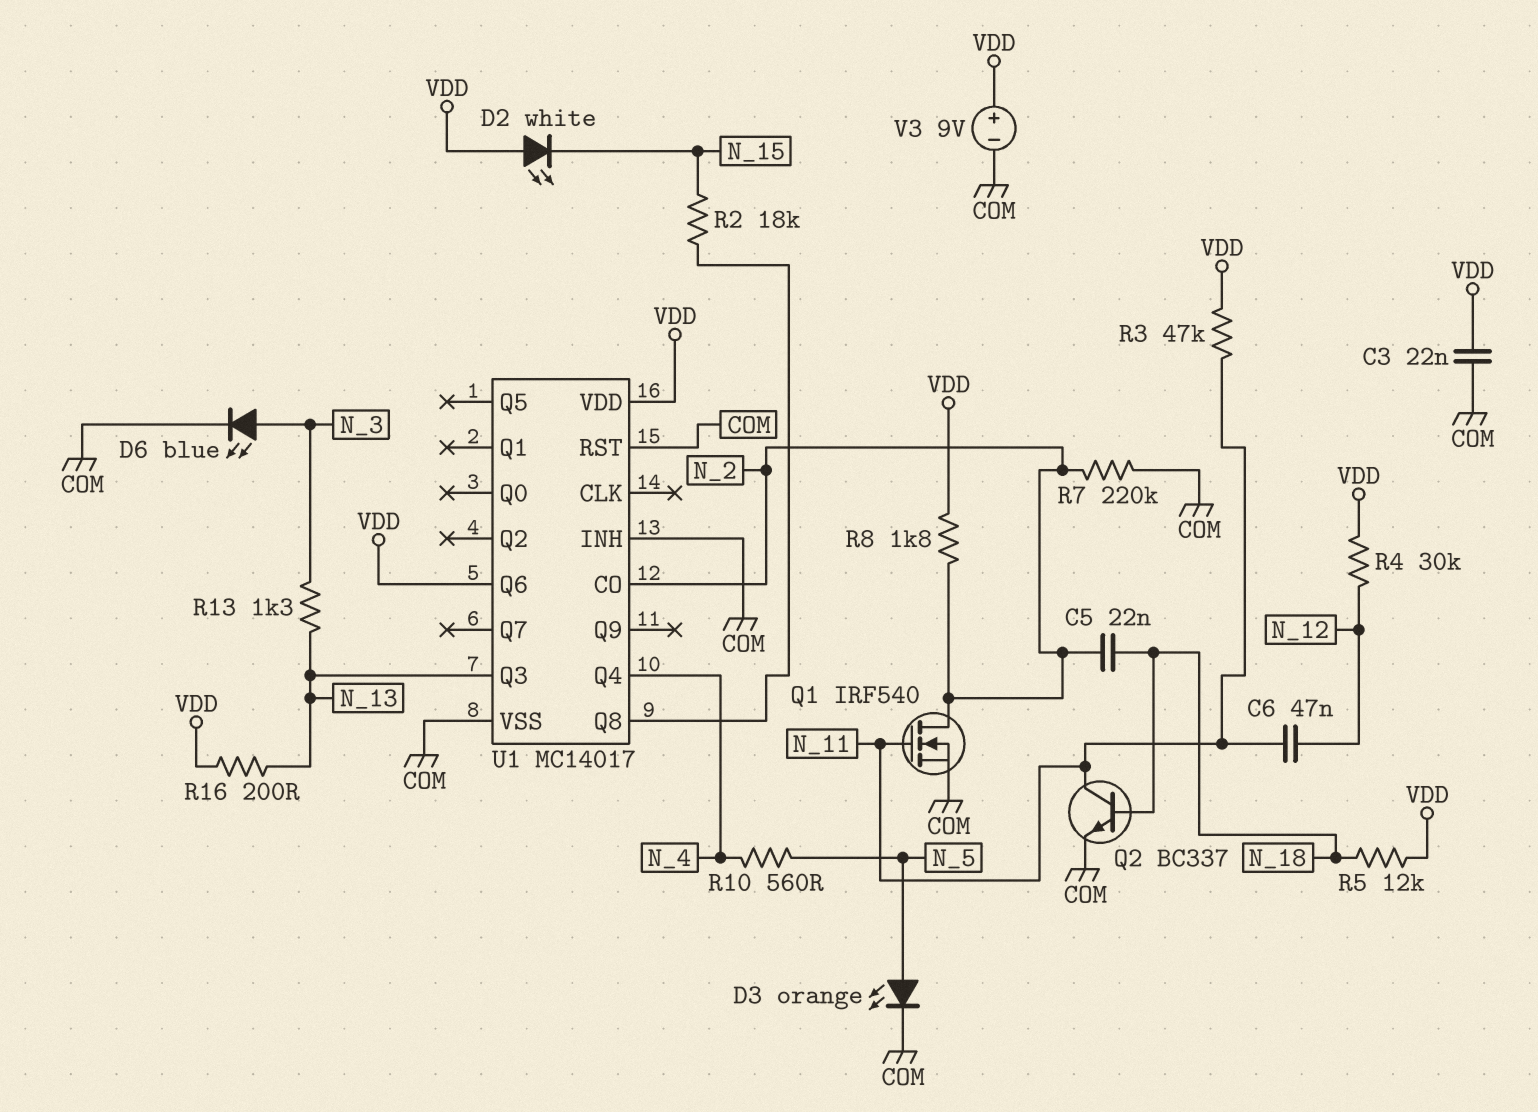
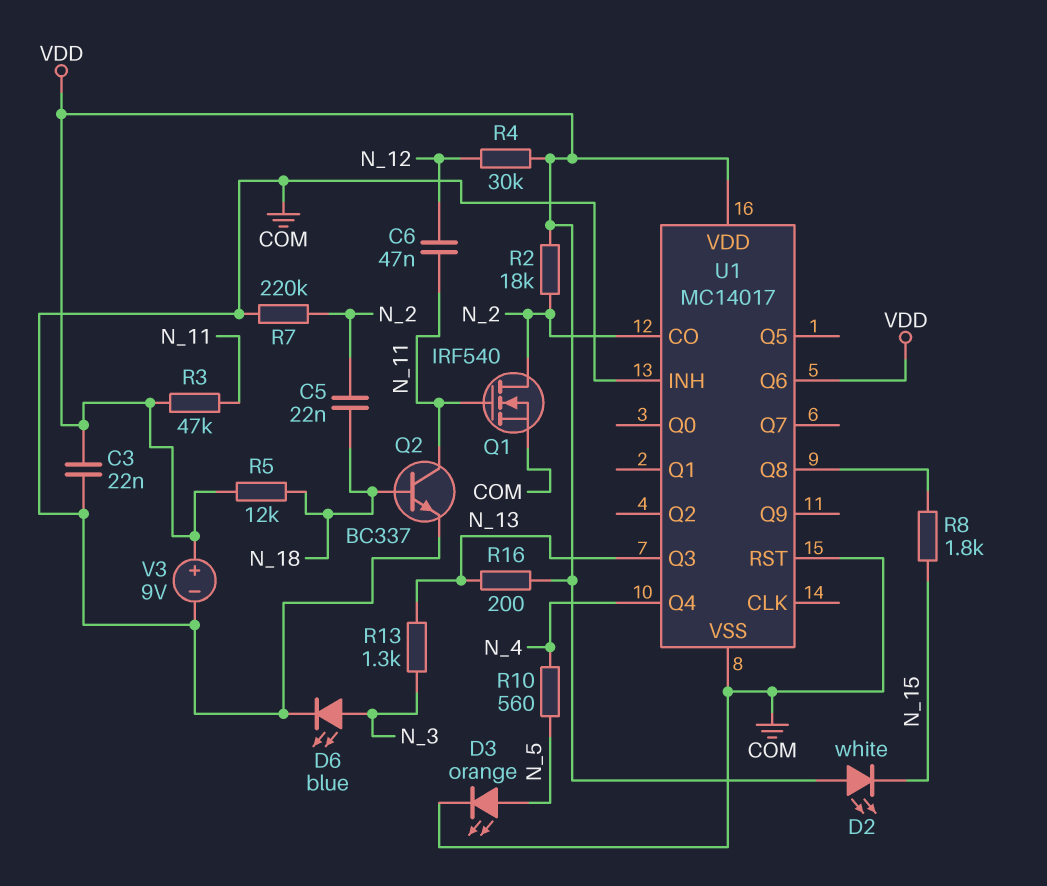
R2: 18k (N_15, U1/Q8) -> 18k (N_2, VDD)
R8: 1.8k (N_2, VDD) -> 1.8k (N_15, U1/Q8)

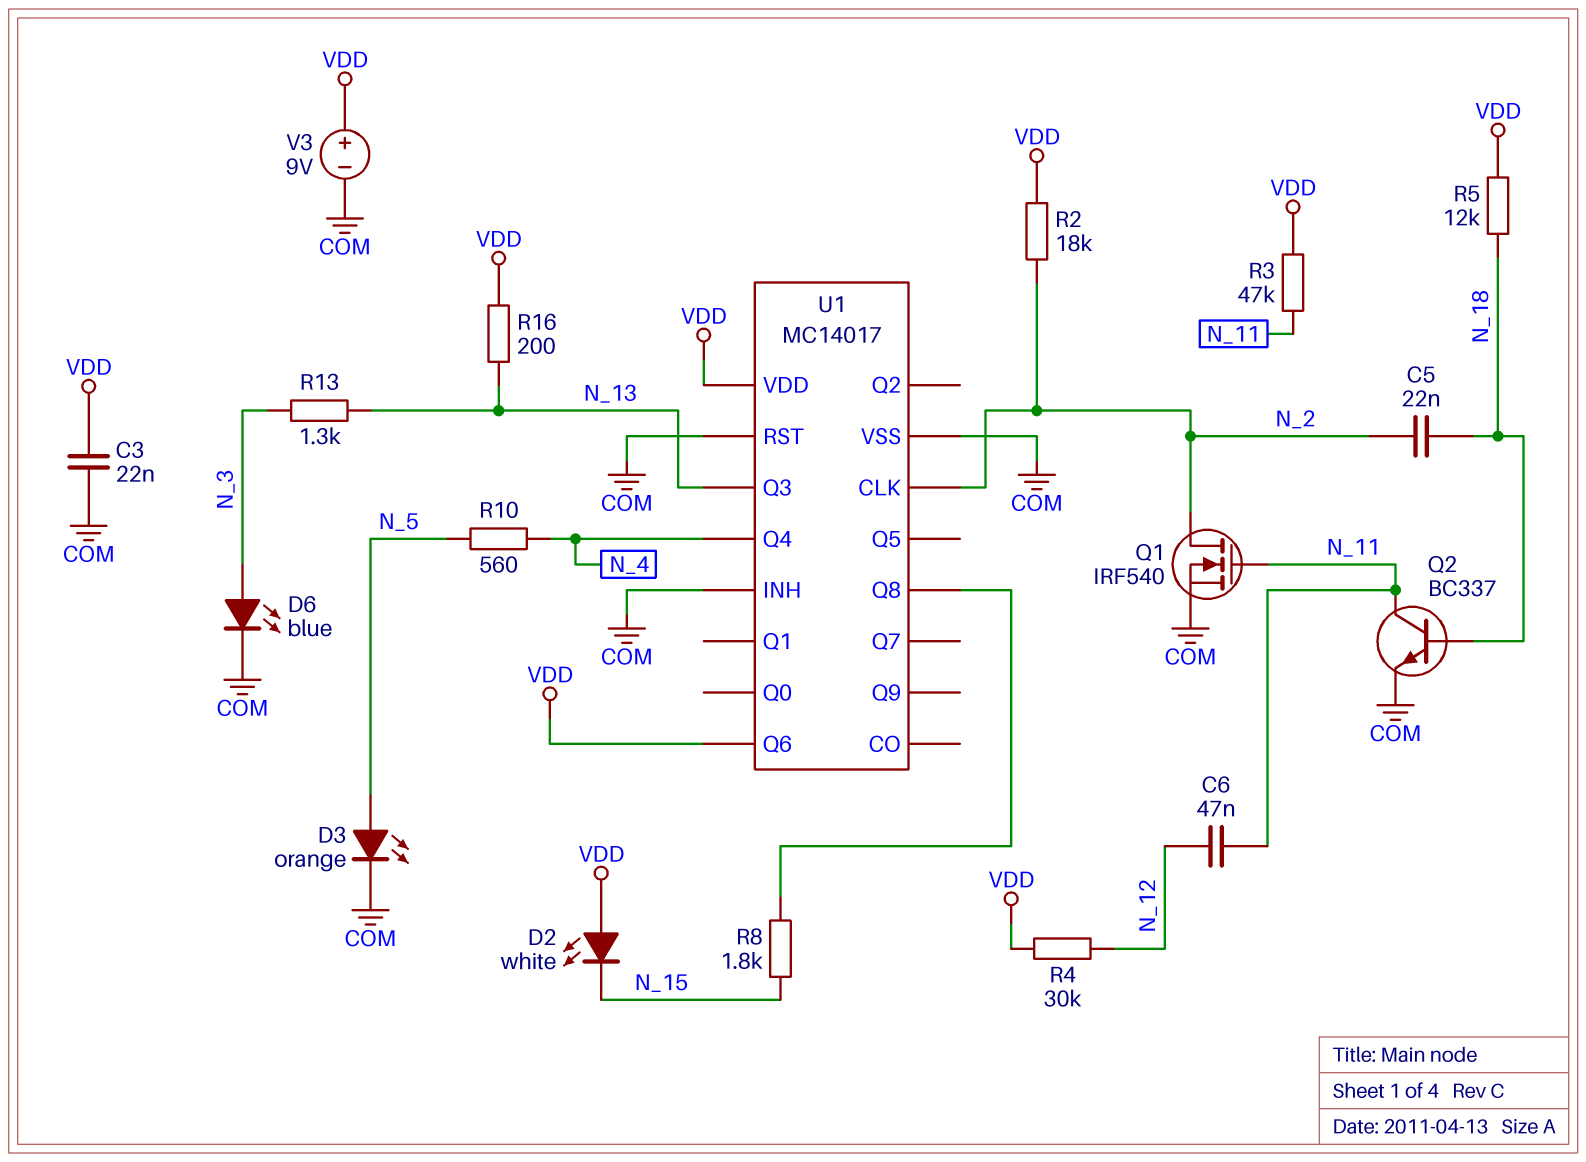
R7: 220k (COM, N_2) -> none
U1 pin CLK: none -> N_2
U1 pin CO: N_2 -> none

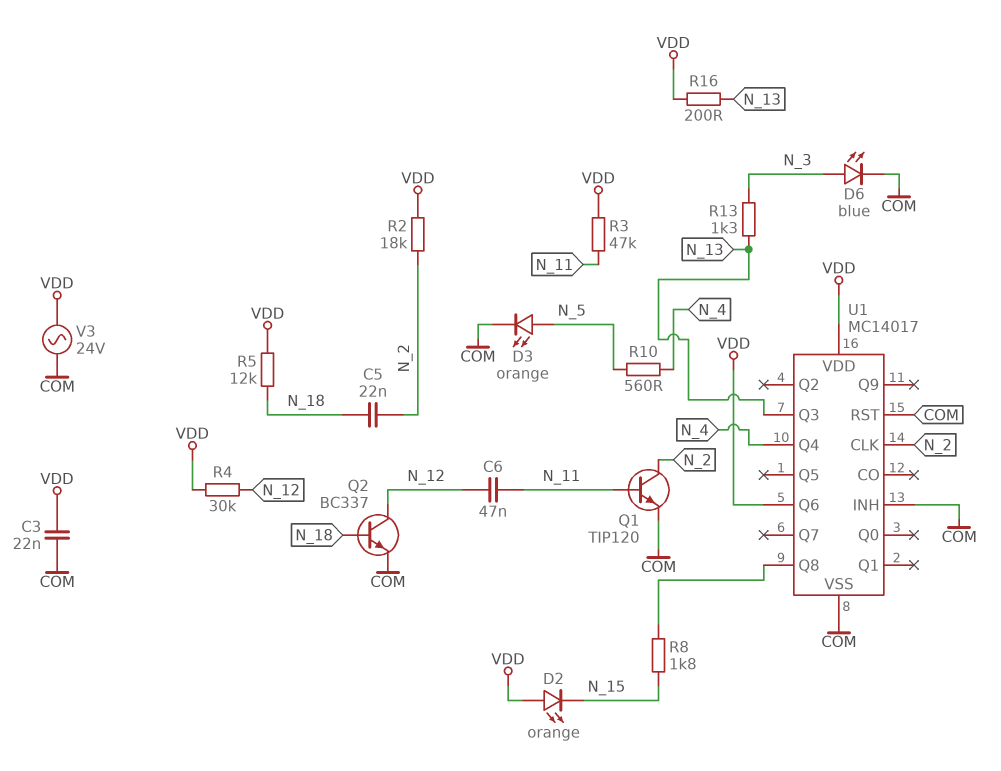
D2: LED white (A VDD, K N_15) -> LED orange (A VDD, K N_15)
Q1: NMOS IRF540 (G N_11, D N_2, S COM) -> NPN TIP120 (B N_11, C N_2, E COM)
Q2: NPN BC337 (B N_18, C N_11, E COM) -> NPN BC337 (B N_18, C N_12, E COM)
V3: 9V (plus VDD, minus COM) -> AC 24V (COM, VDD)

